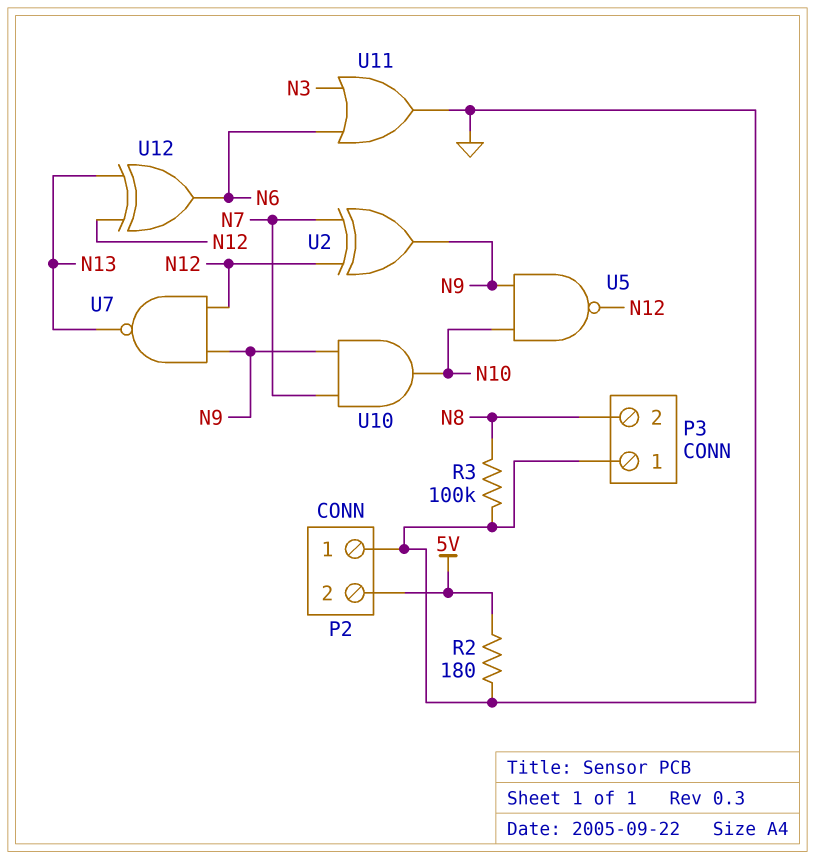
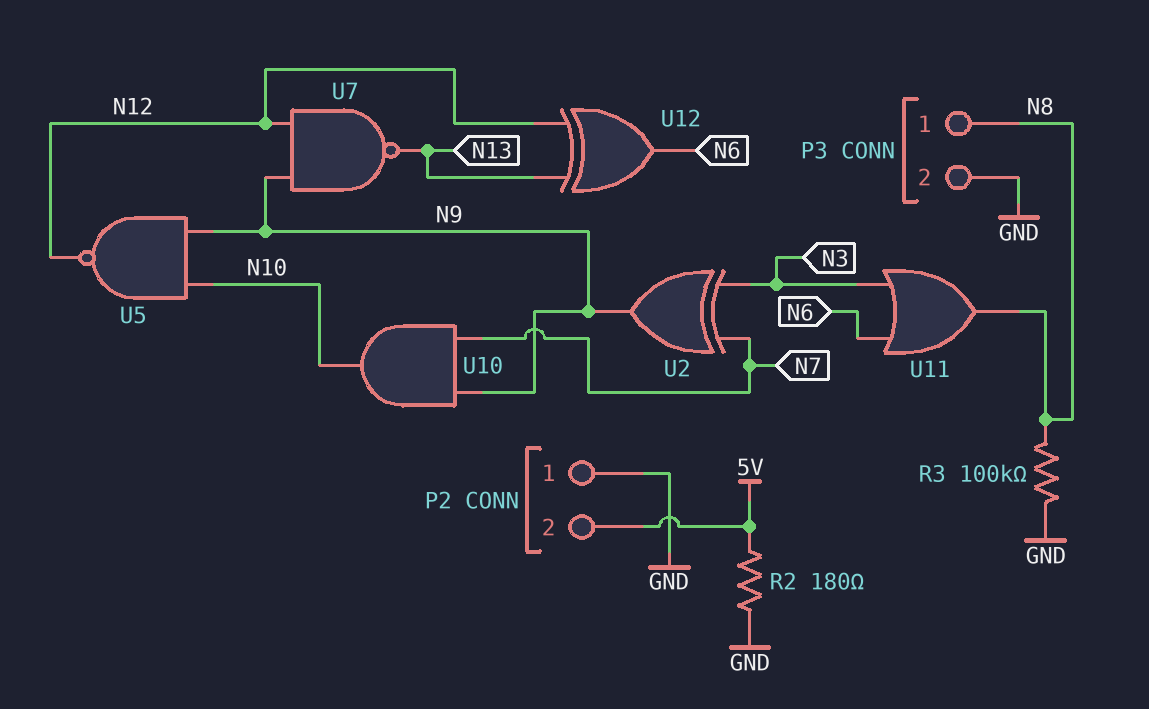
P3 pin 1: GND -> N8
P3 pin 2: N8 -> GND
U2: XOR (in N7, in N12, out N9) -> XOR (in N3, in N7, out N9)
U11: OR (in N3, in N6, out GND) -> OR (in N3, in N6, out N8)

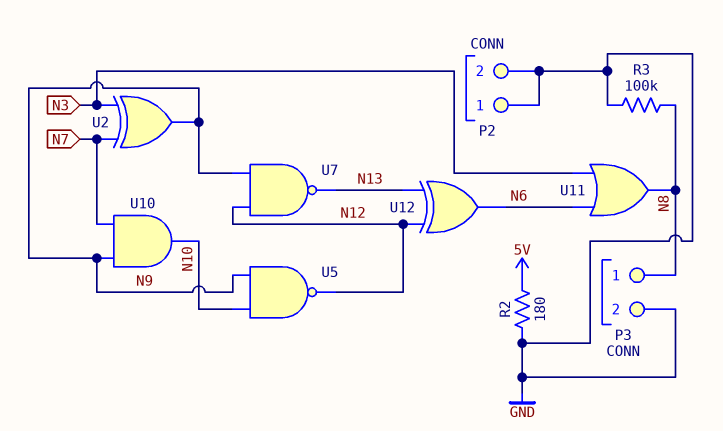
P2 pin 2: 5V -> GND

